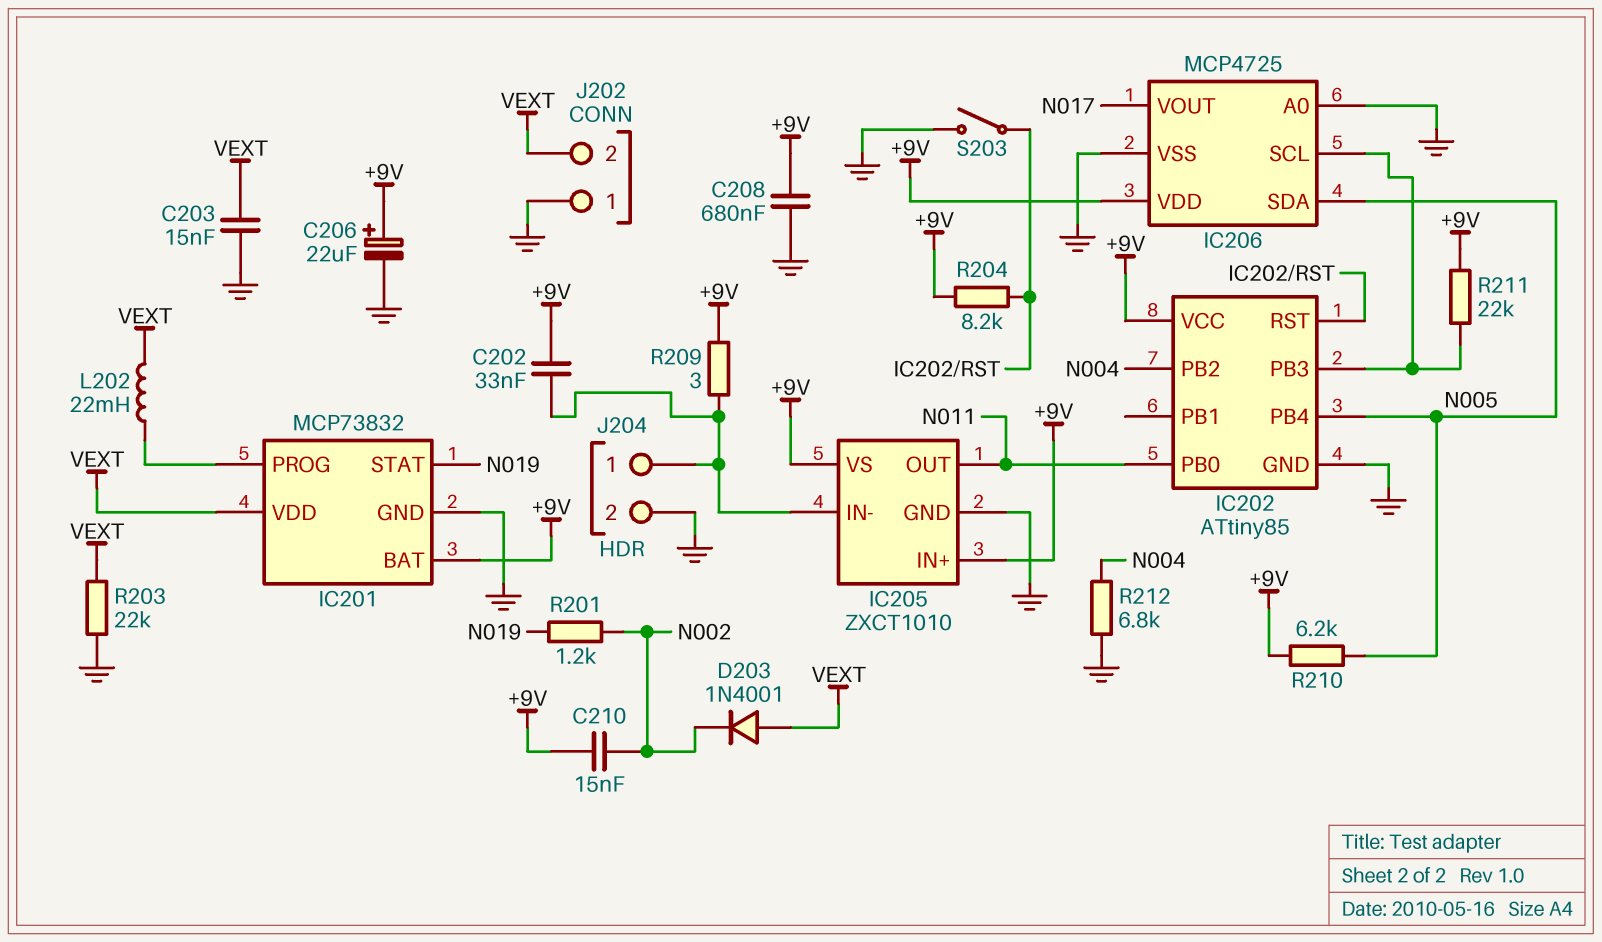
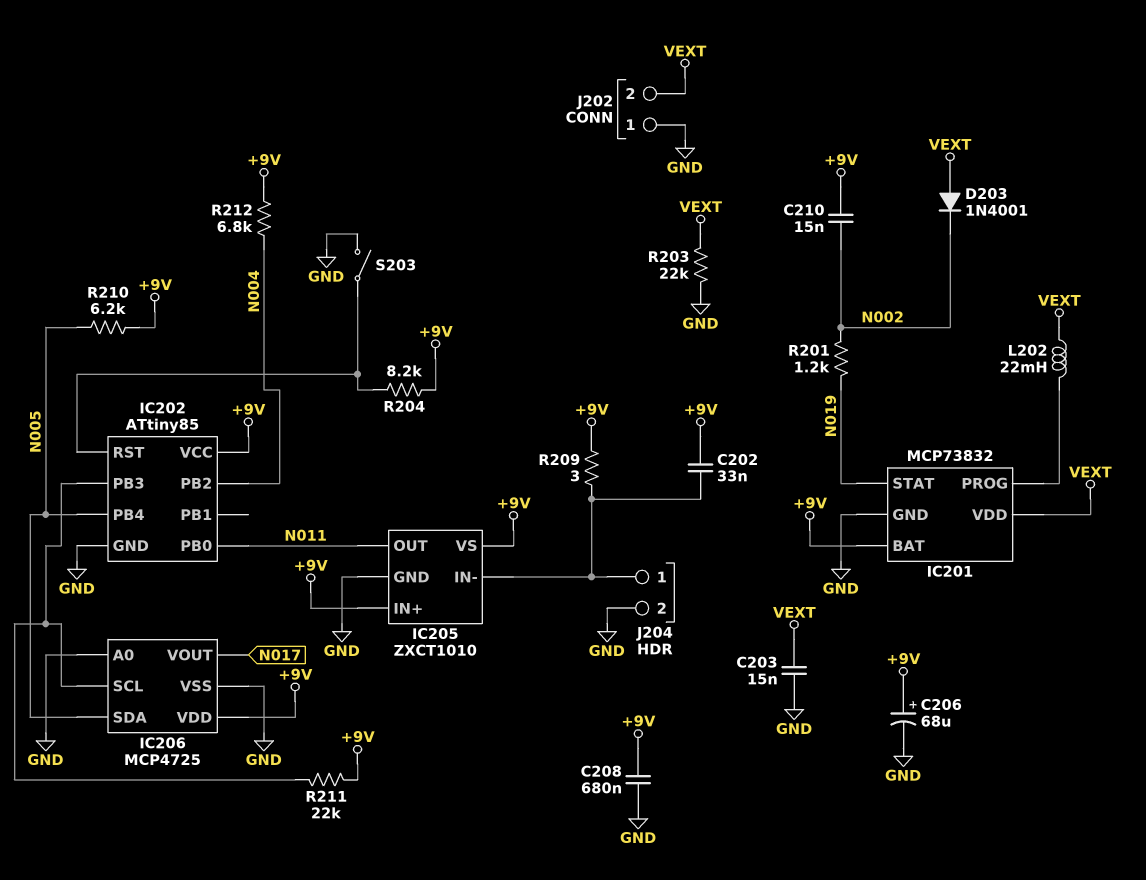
C206: 22uF (plus +9V, minus GND) -> 68uF (plus +9V, minus GND)
R212: 6.8k (GND, N004) -> 6.8k (+9V, N004)

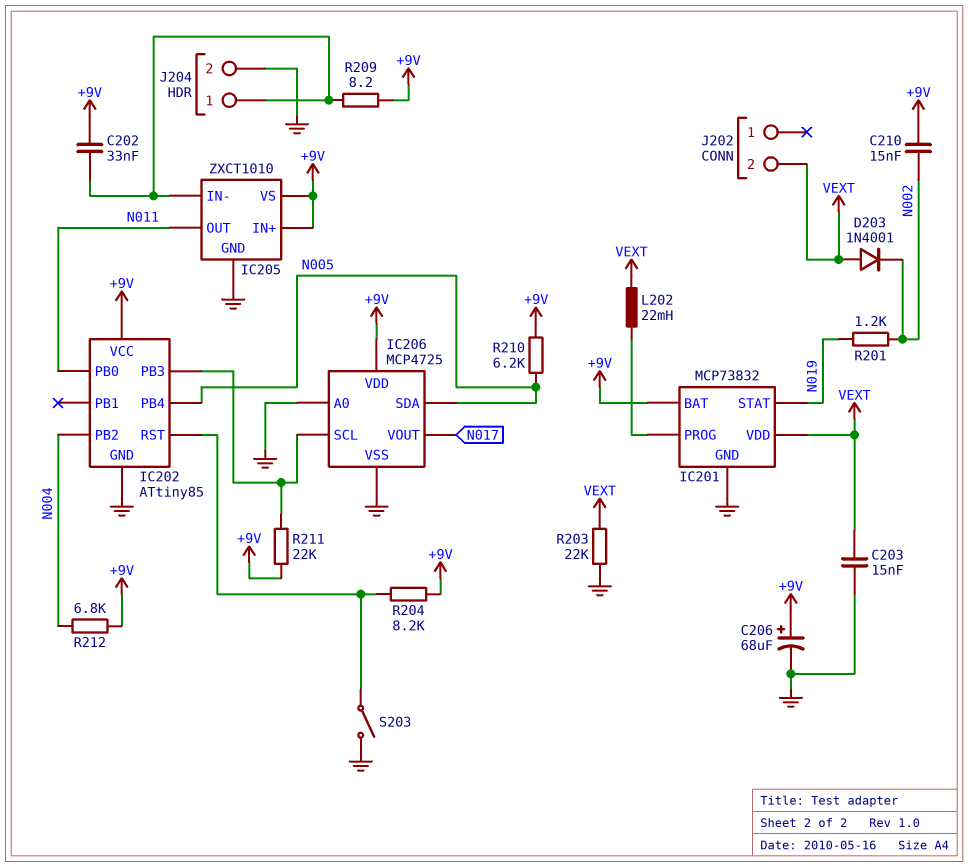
C208: 680nF (+9V, GND) -> none
J202 pin 1: GND -> none
R209: 3 (+9V, IC205/IN-) -> 8.2 (+9V, IC205/IN-)

